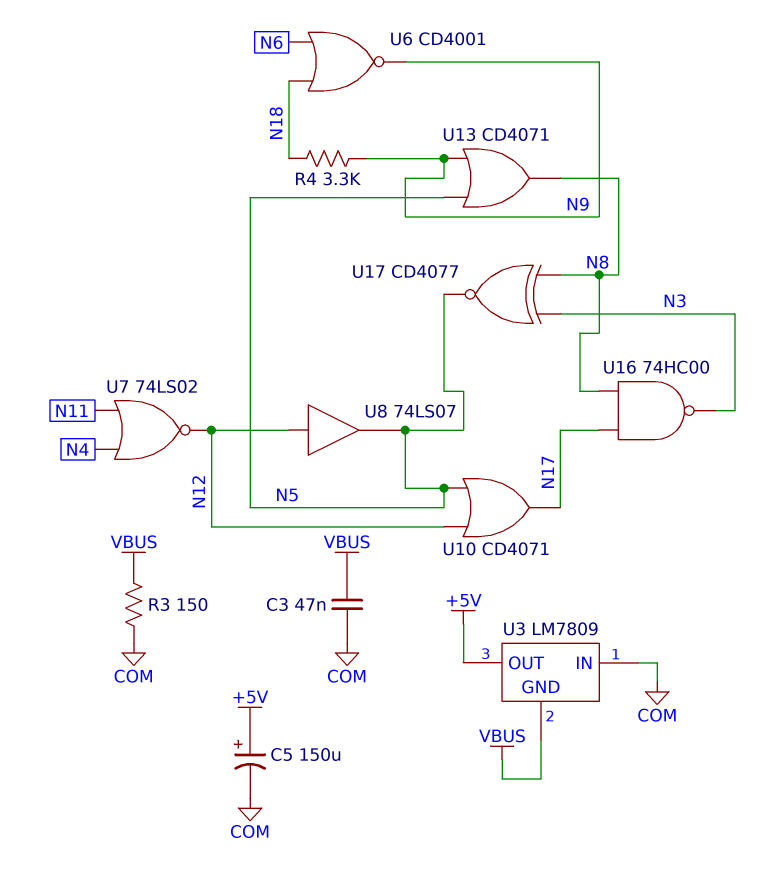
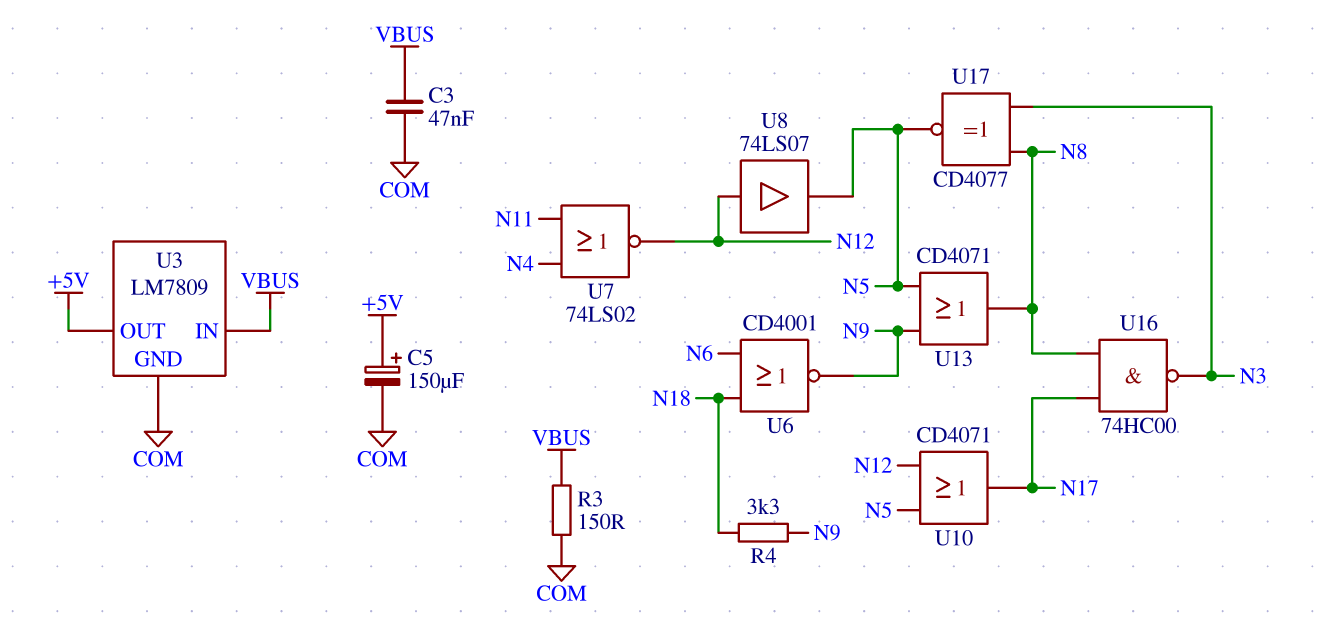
U3 pin GND: VBUS -> COM
U3 pin IN: COM -> VBUS

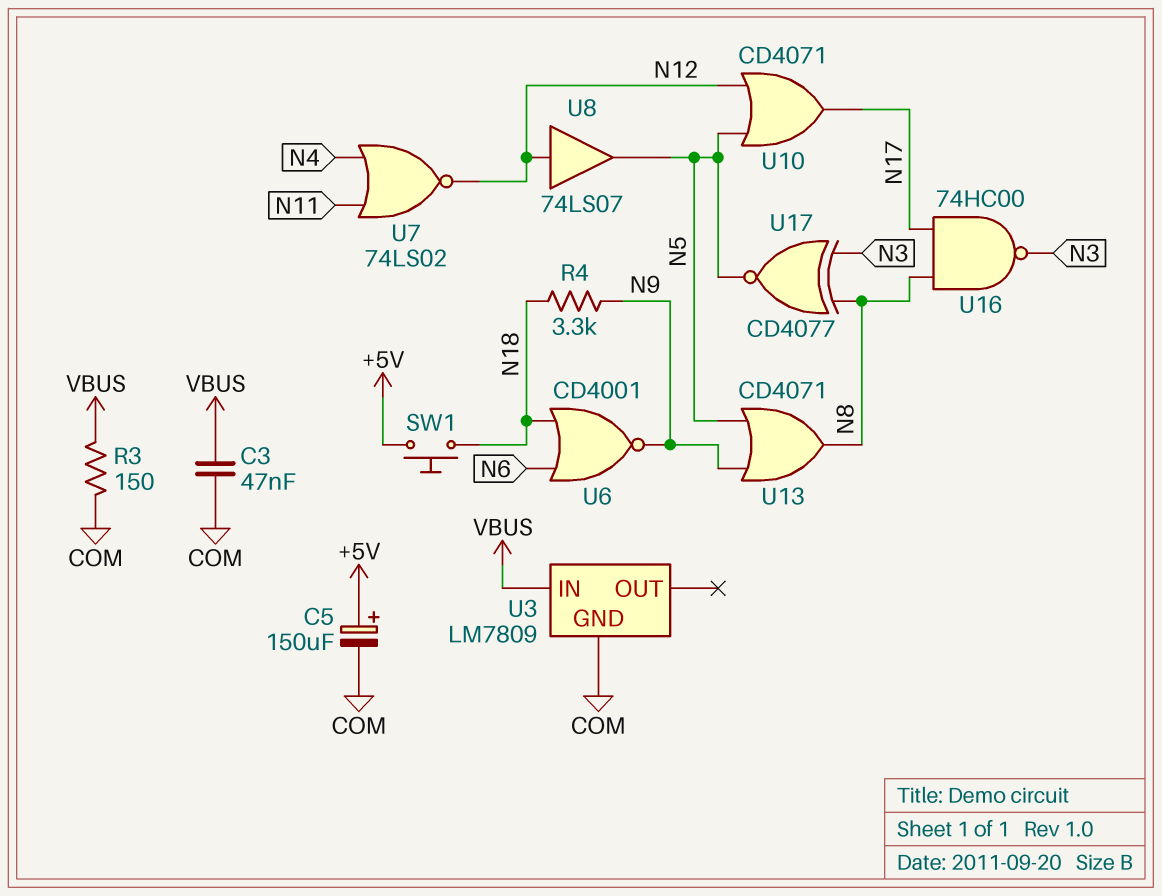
SW1: none -> button (+5V, N18)
U3 pin OUT: +5V -> none

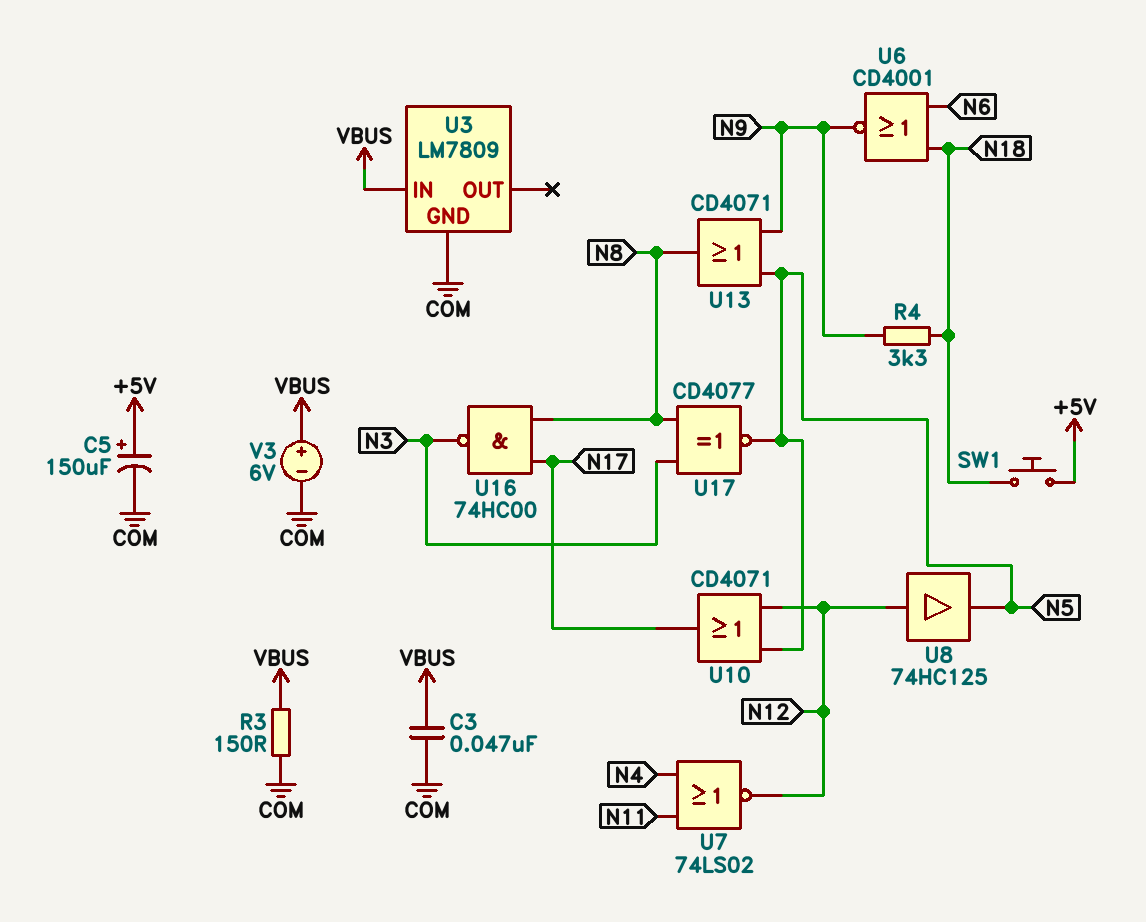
U8: buffer 74LS07 (in N12, out N5) -> buffer 74HC125 (in N12, out N5)
V3: none -> 6V (plus VBUS, minus COM)

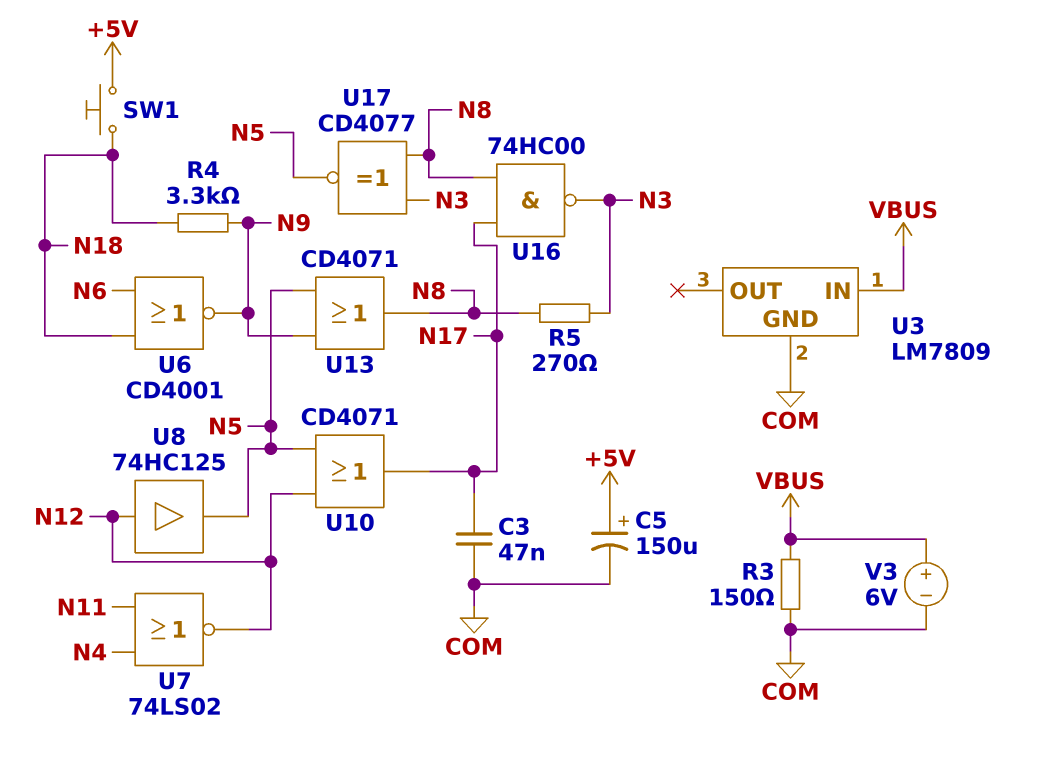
C3: 47nF (COM, VBUS) -> 47nF (COM, N17)
R5: none -> 270 (N3, N8)

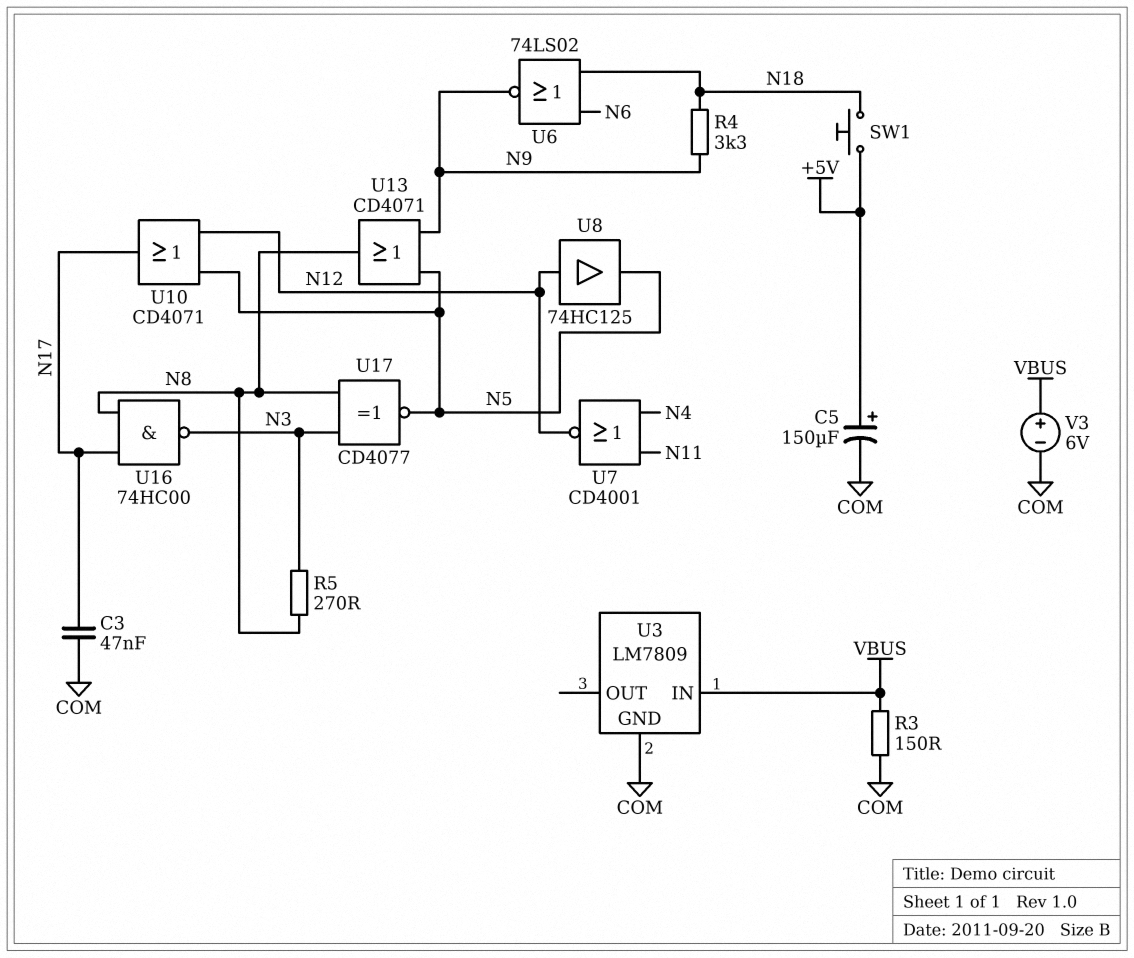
U6: NOR CD4001 (in N6, in N18, out N9) -> NOR 74LS02 (in N6, in N18, out N9)
U7: NOR 74LS02 (in N4, in N11, out N12) -> NOR CD4001 (in N4, in N11, out N12)

